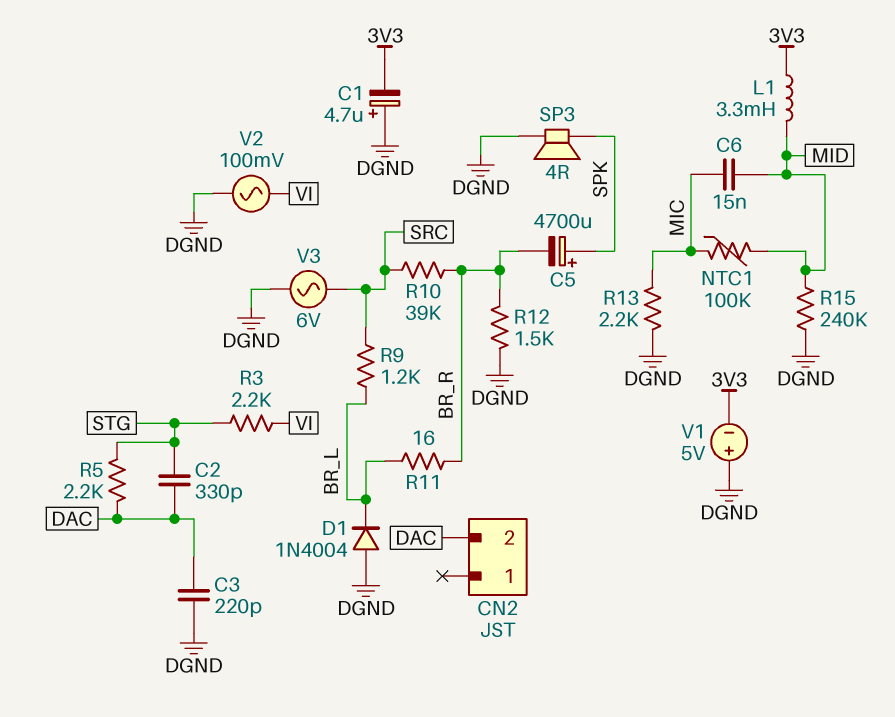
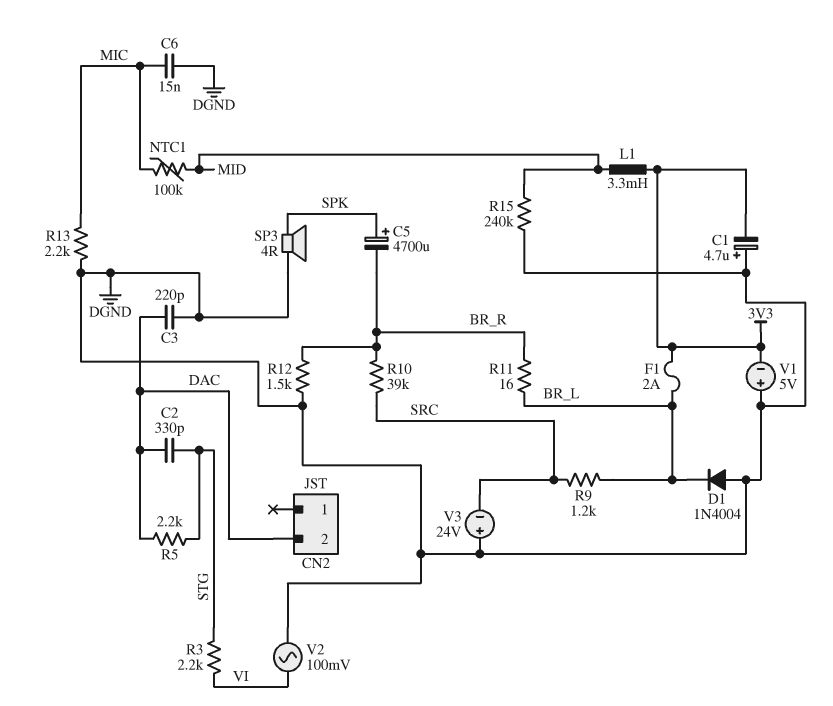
C6: 15nF (MIC, MID) -> 15nF (DGND, MIC)
F1: none -> 2A (3V3, BR_L)
V3: AC 6V (DGND, SRC) -> 24V (plus DGND, minus SRC)

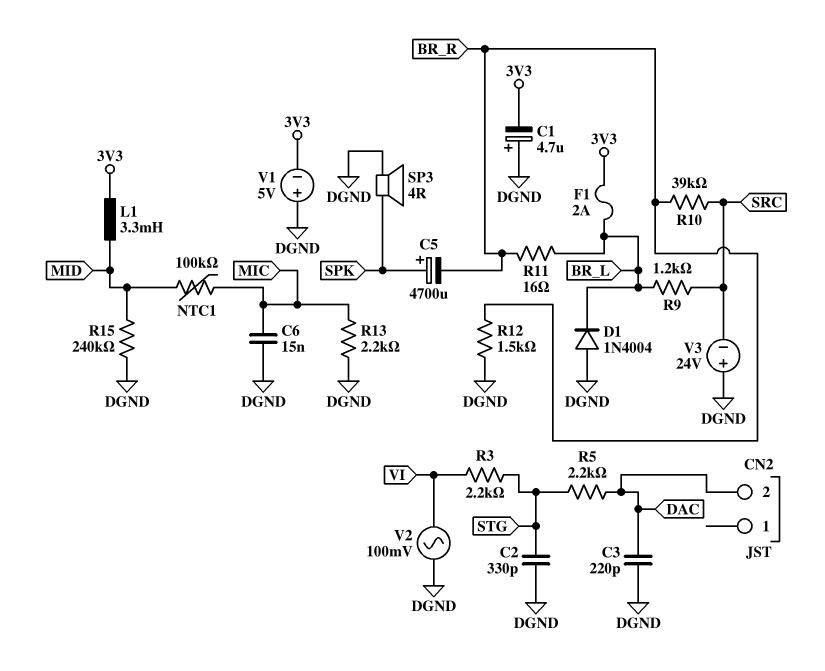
C2: 330pF (DAC, STG) -> 330pF (DGND, STG)

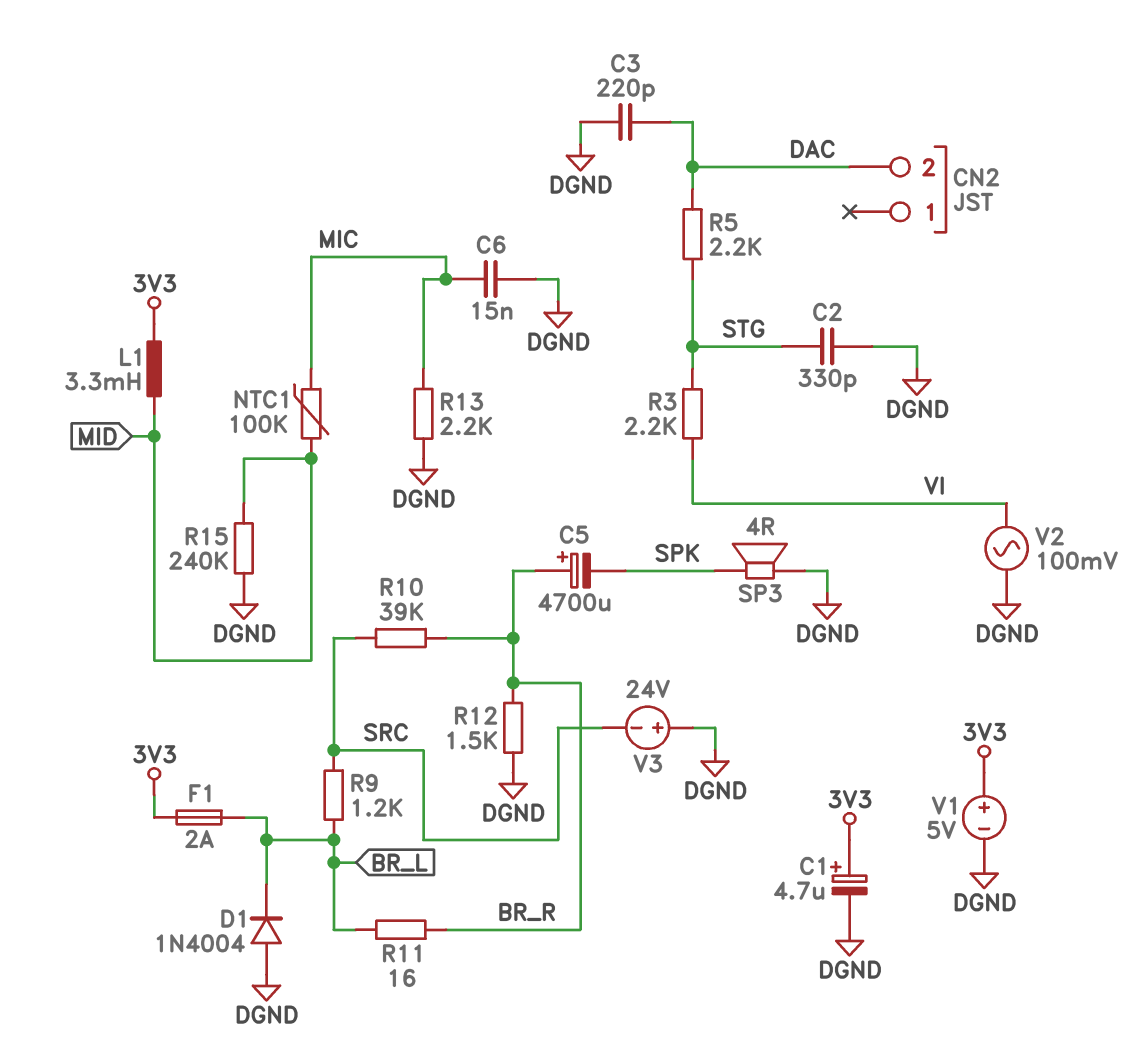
C1: 4.7uF (plus DGND, minus 3V3) -> 4.7uF (plus 3V3, minus DGND)
C5: 4700uF (plus SPK, minus BR_R) -> 4700uF (plus BR_R, minus SPK)
V1: 5V (plus DGND, minus 3V3) -> 5V (plus 3V3, minus DGND)

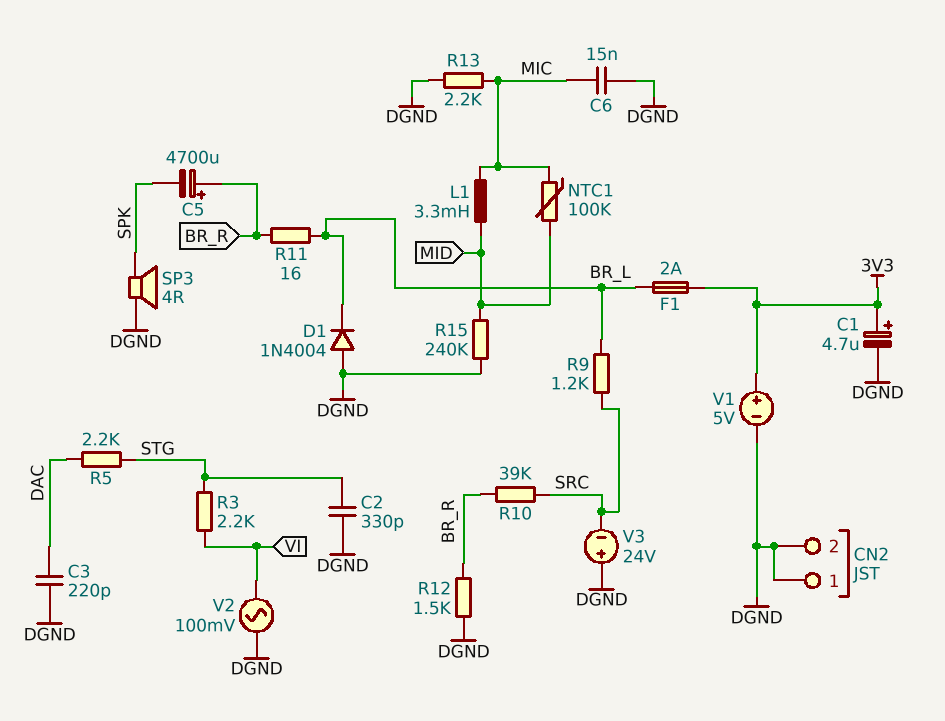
CN2 pin 1: none -> DGND
CN2 pin 2: DAC -> DGND
L1: 3.3mH (3V3, MID) -> 3.3mH (MIC, MID)

